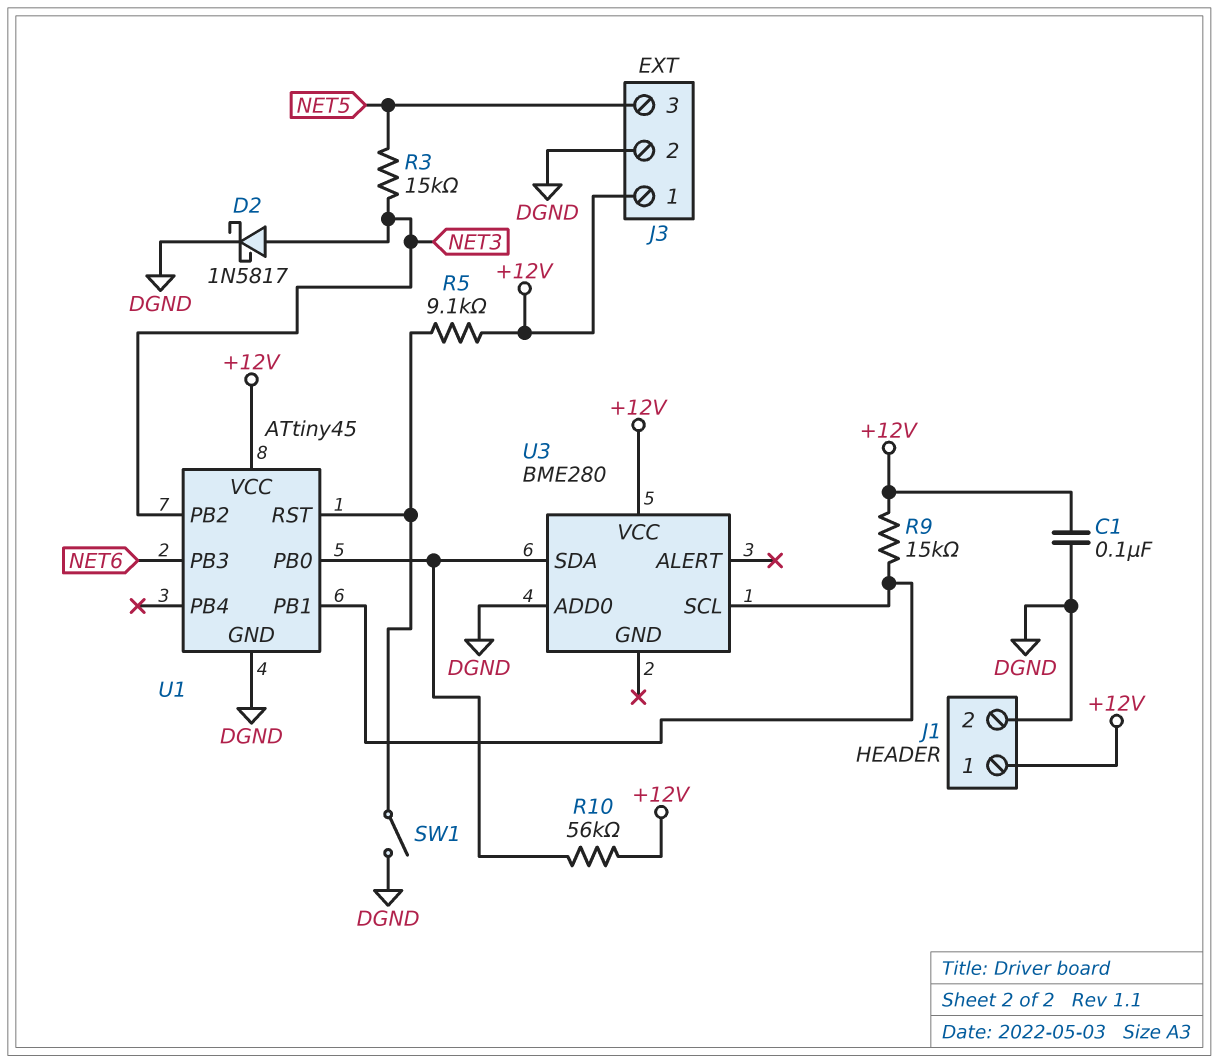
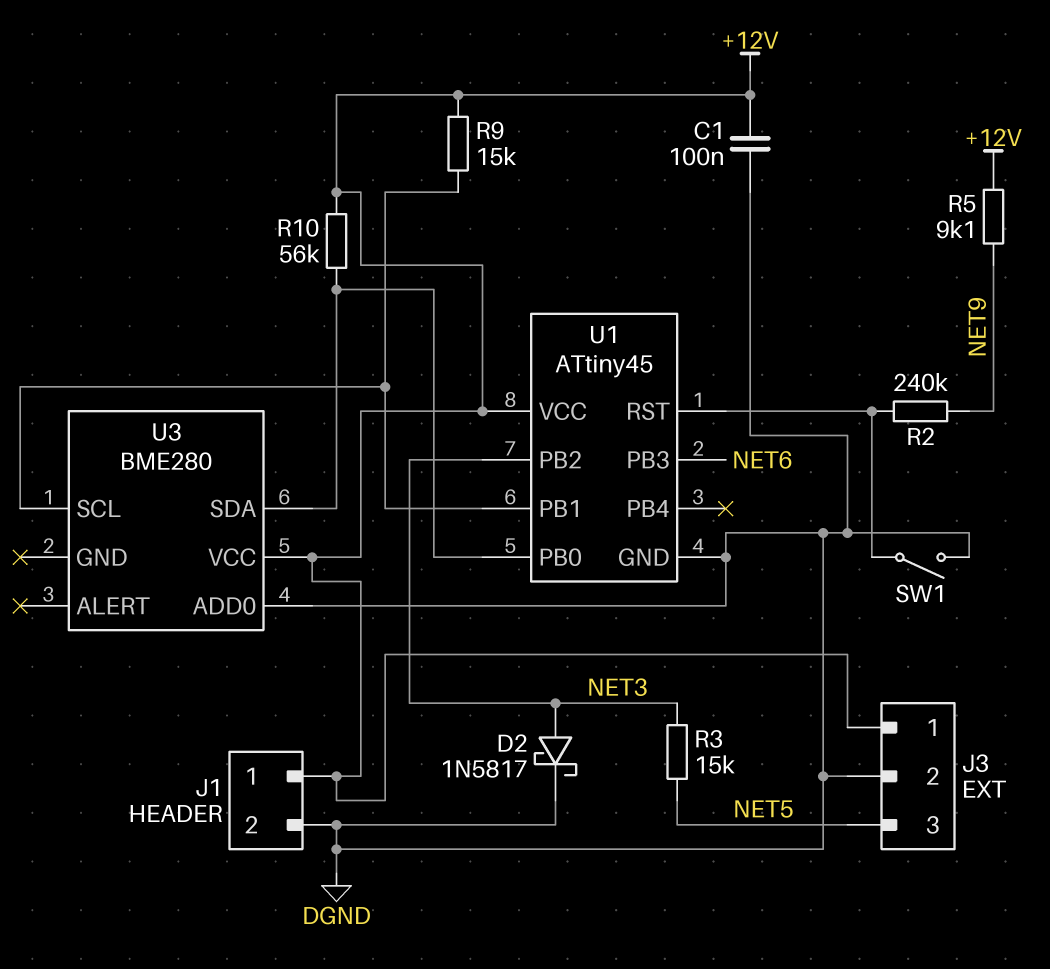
R2: none -> 240k (NET9, U1/RST)
R5: 9.1k (+12V, U1/RST) -> 9.1k (+12V, NET9)

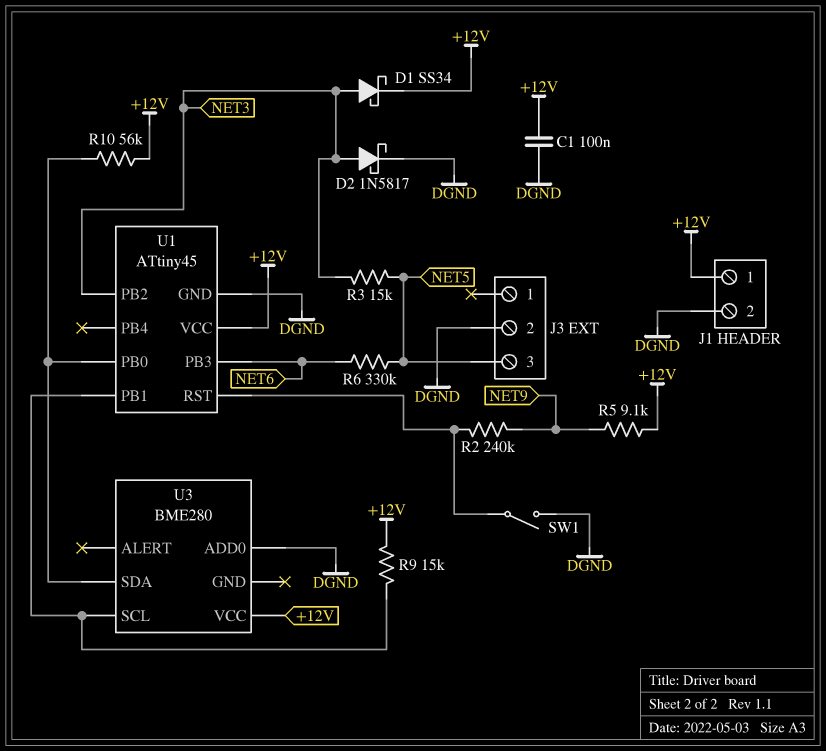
D1: none -> schottky SS34 (A NET3, K +12V)
J3 pin 1: +12V -> none
R6: none -> 330k (NET5, NET6)

